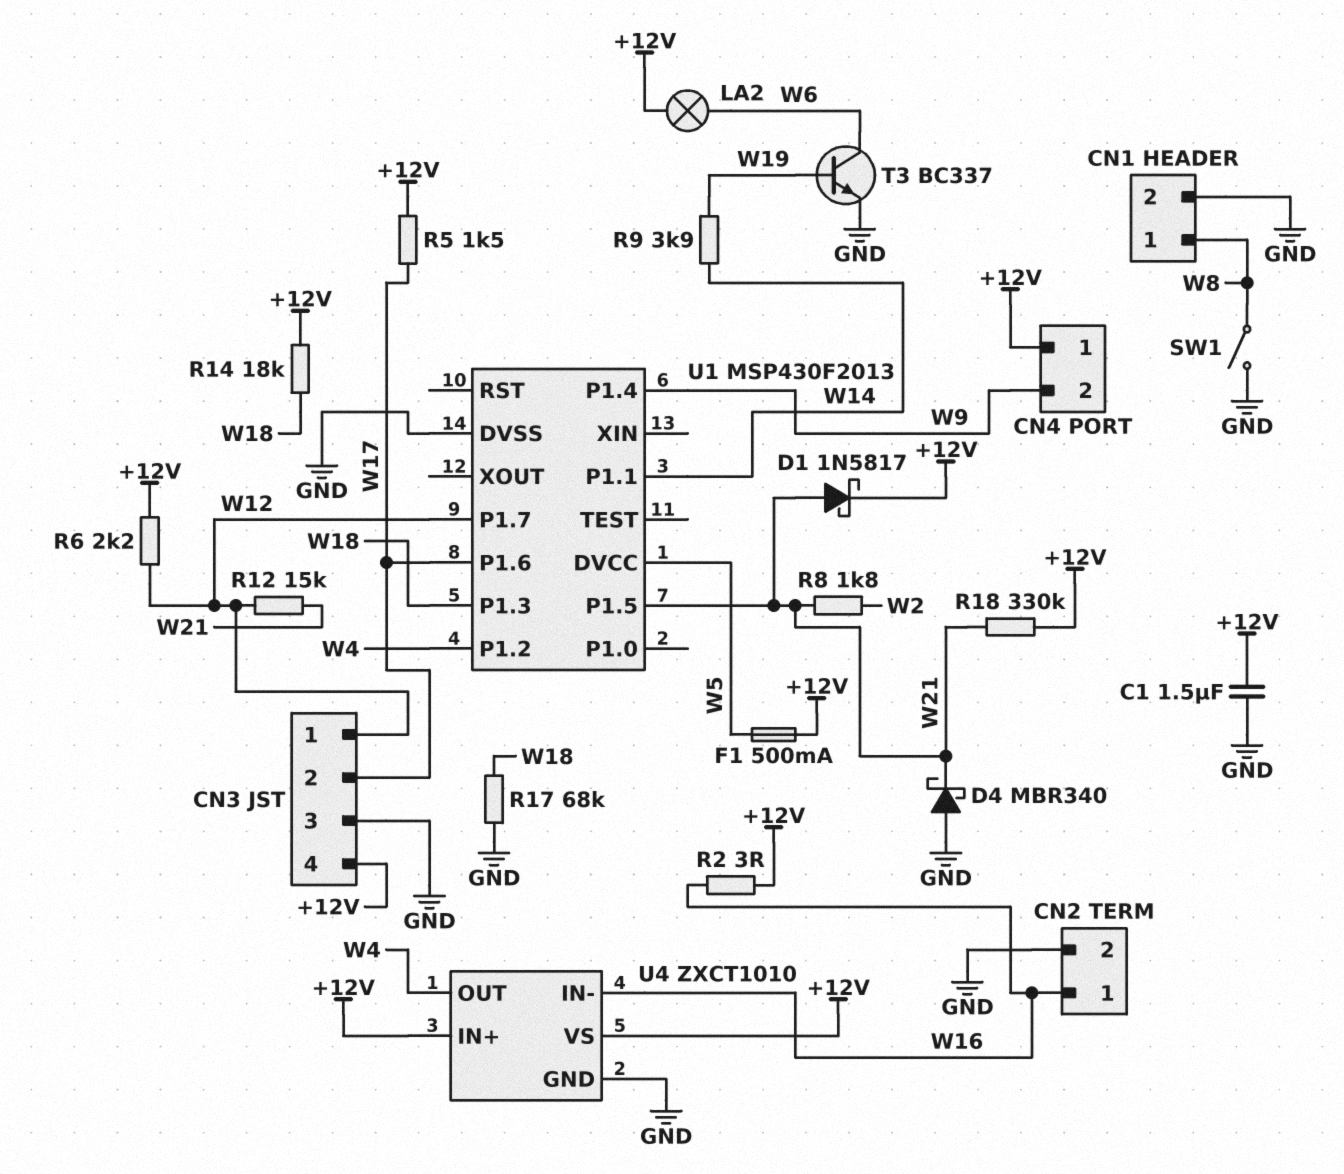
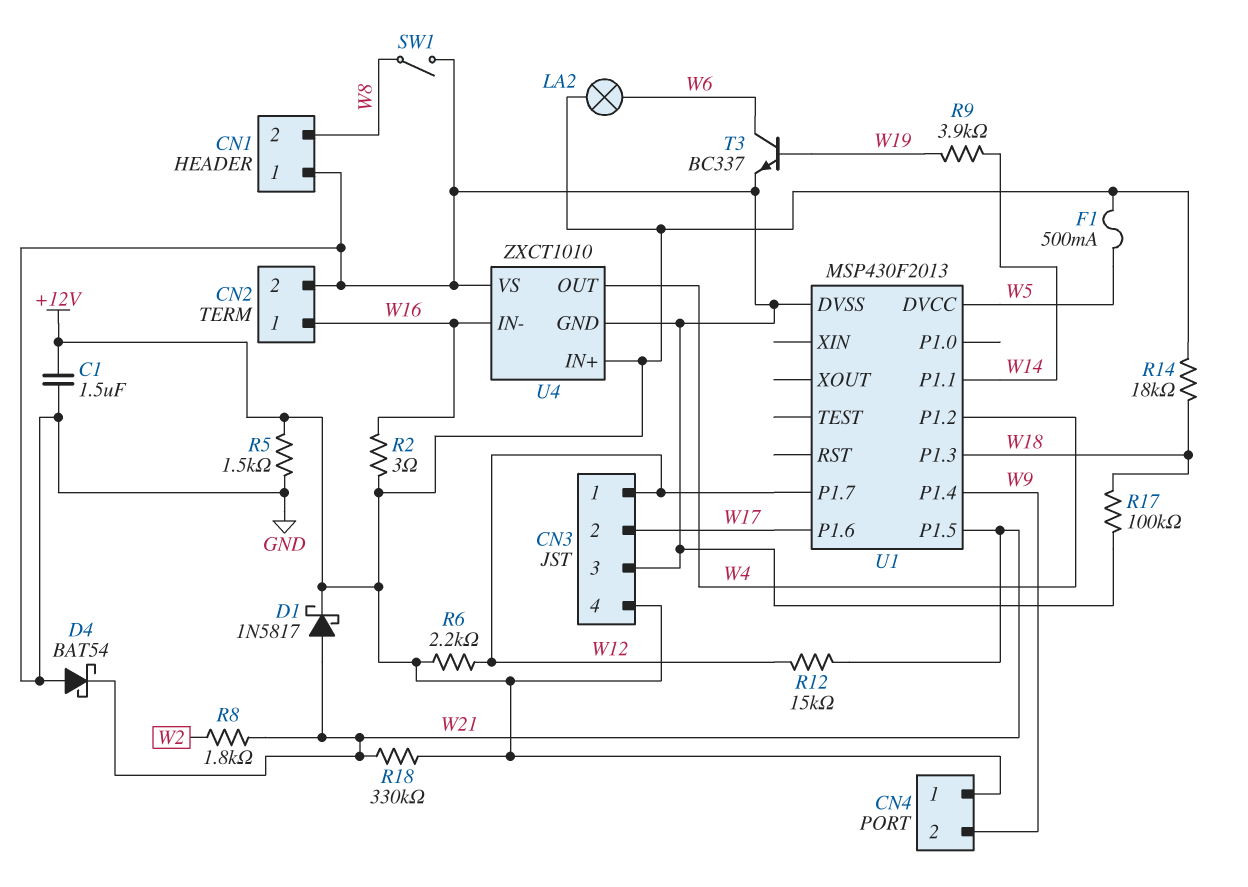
CN1 pin 1: W8 -> GND
CN1 pin 2: GND -> W8
D4: schottky MBR340 (A GND, K W21) -> schottky BAT54 (A GND, K W21)
R5: 1.5k (+12V, W17) -> 1.5k (+12V, GND)
R17: 68k (GND, W18) -> 100k (GND, W18)
U4 pin VS: +12V -> GND

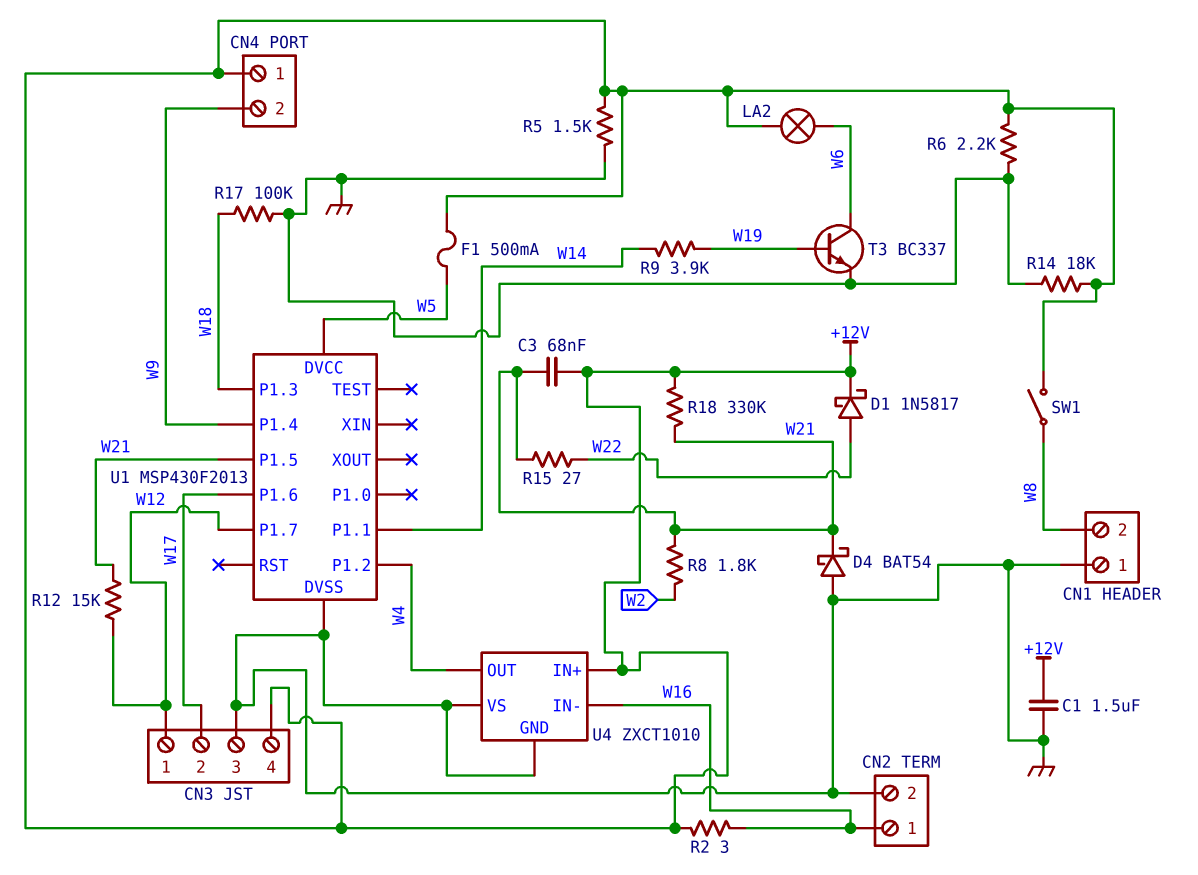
C3: none -> 68nF (+12V, W21)
D1: schottky 1N5817 (A W21, K +12V) -> schottky 1N5817 (A W22, K +12V)
R6: 2.2k (+12V, W12) -> 2.2k (+12V, GND)
R14: 18k (+12V, W18) -> 18k (+12V, GND)
R15: none -> 27 (W21, W22)
SW1: switch (GND, W8) -> switch (+12V, W8)

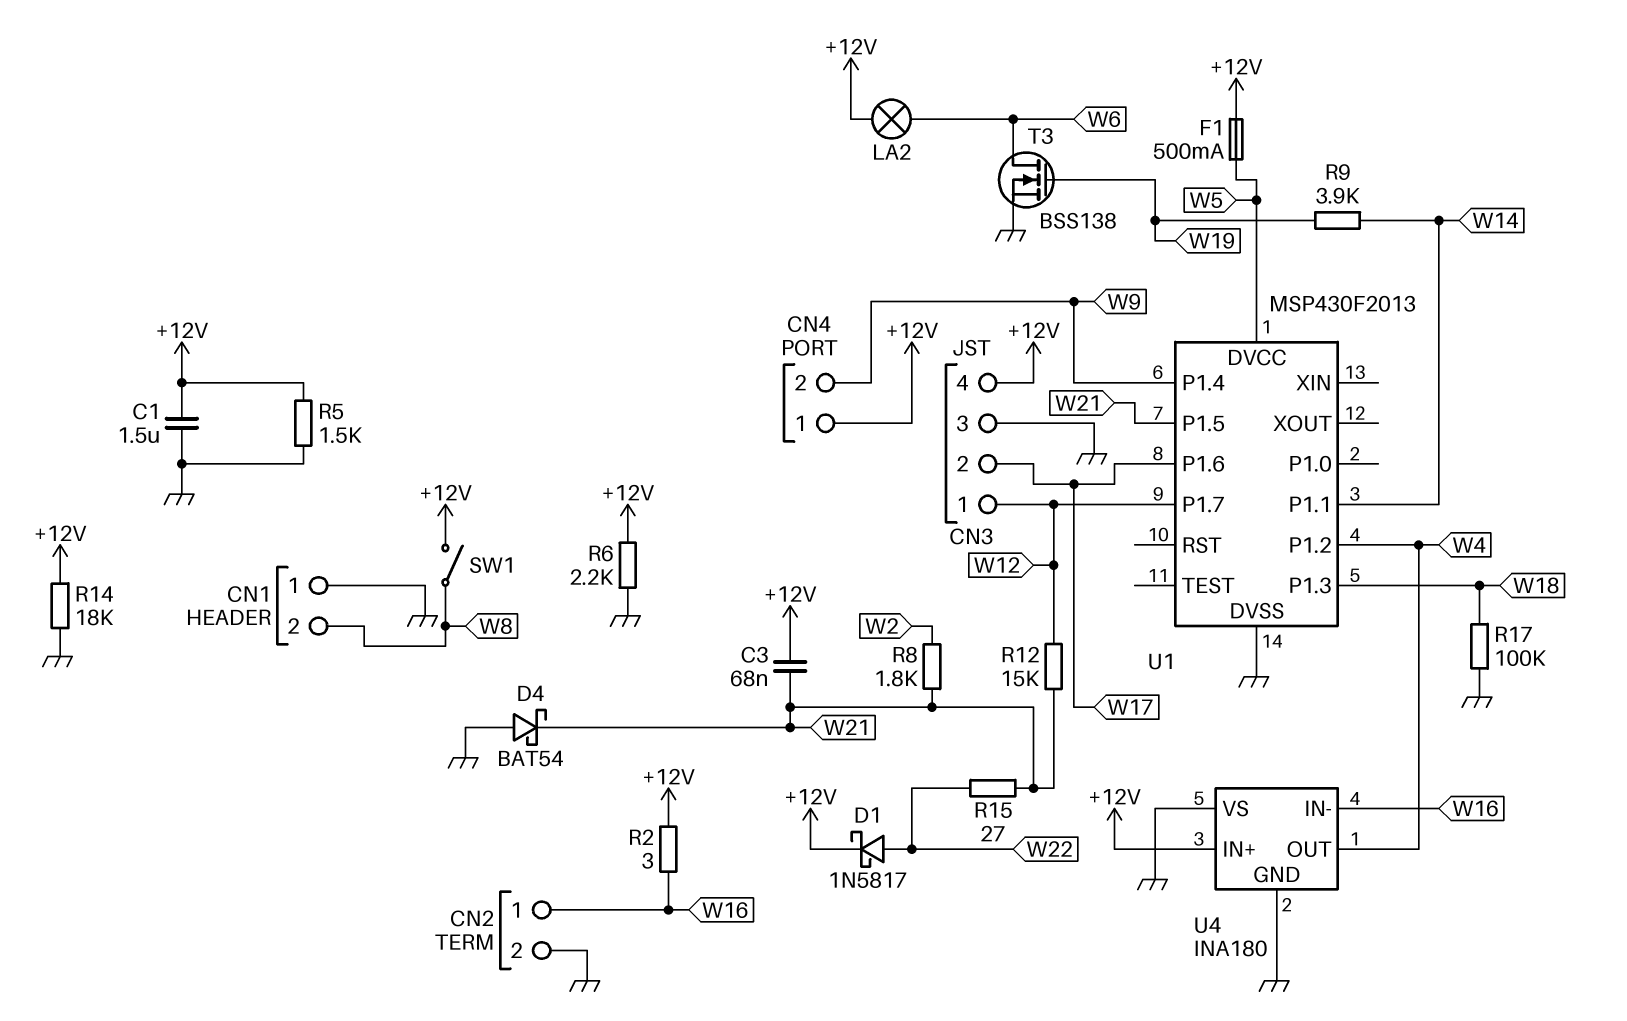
R18: 330k (+12V, W21) -> none
T3: NPN BC337 (B W19, C W6, E GND) -> NMOS BSS138 (G W19, D W6, S GND)
U4: ZXCT1010 -> INA180

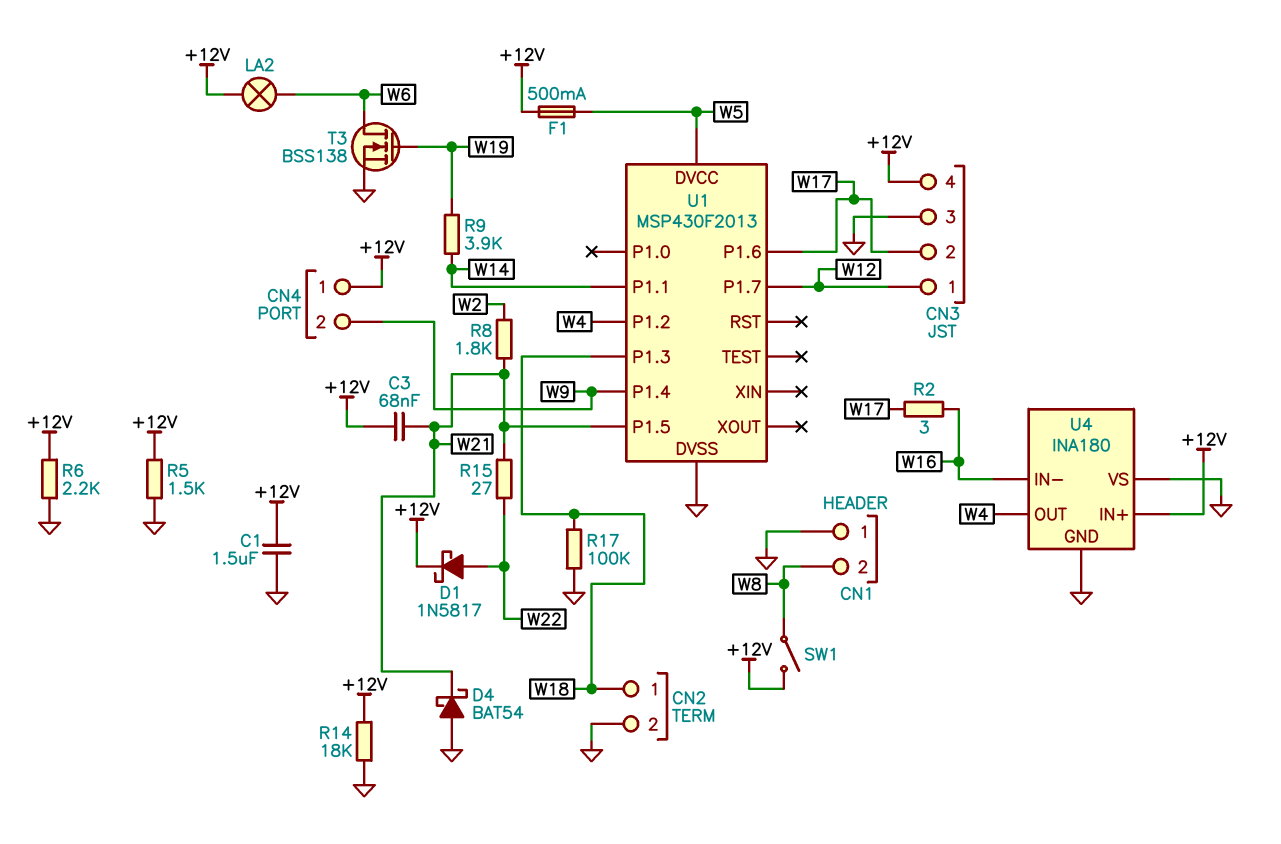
CN2 pin 1: W16 -> W18
R2: 3 (+12V, W16) -> 3 (W16, W17)
R12: 15k (W12, W21) -> none

